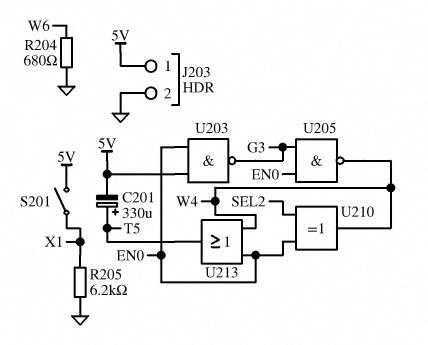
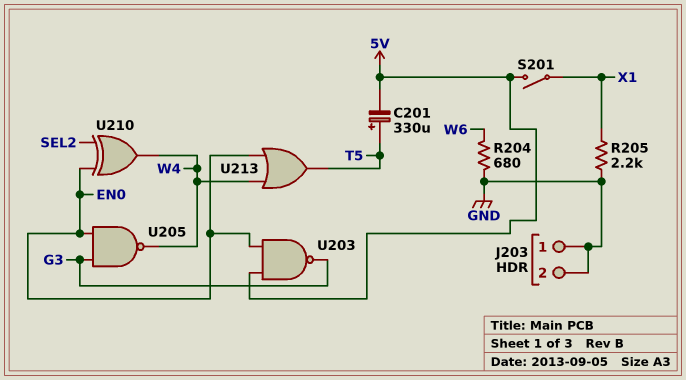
J203 pin 1: 5V -> GND
R205: 6.2k (GND, X1) -> 2.2k (GND, X1)

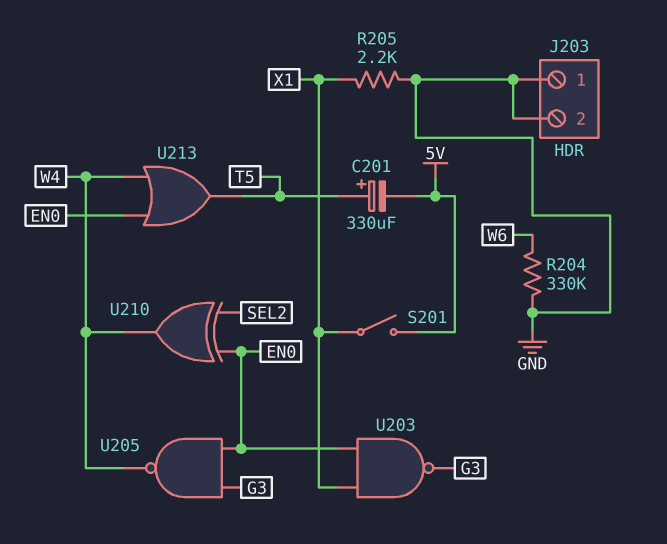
R204: 680 (GND, W6) -> 330k (GND, W6)
U203: NAND (in 5V, in EN0, out G3) -> NAND (in EN0, in X1, out G3)

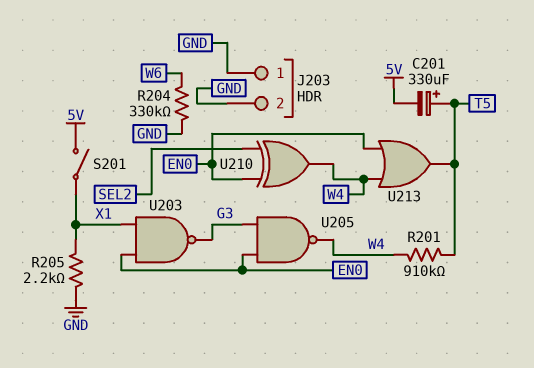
R201: none -> 910k (T5, W4)

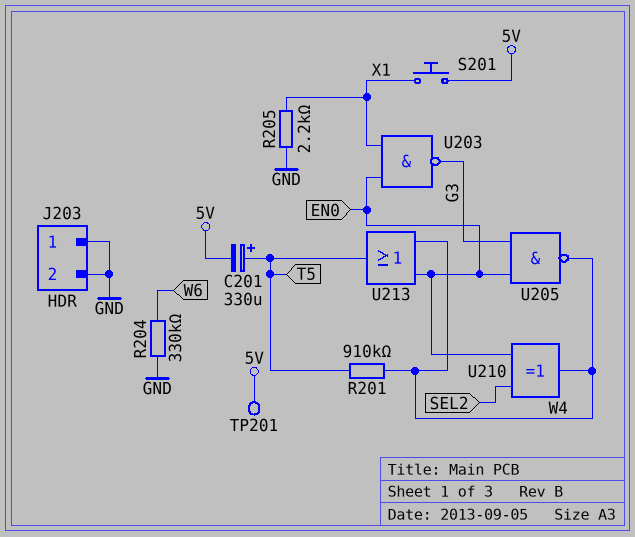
S201: switch (5V, X1) -> button (5V, X1)
TP201: none -> test point (5V)

